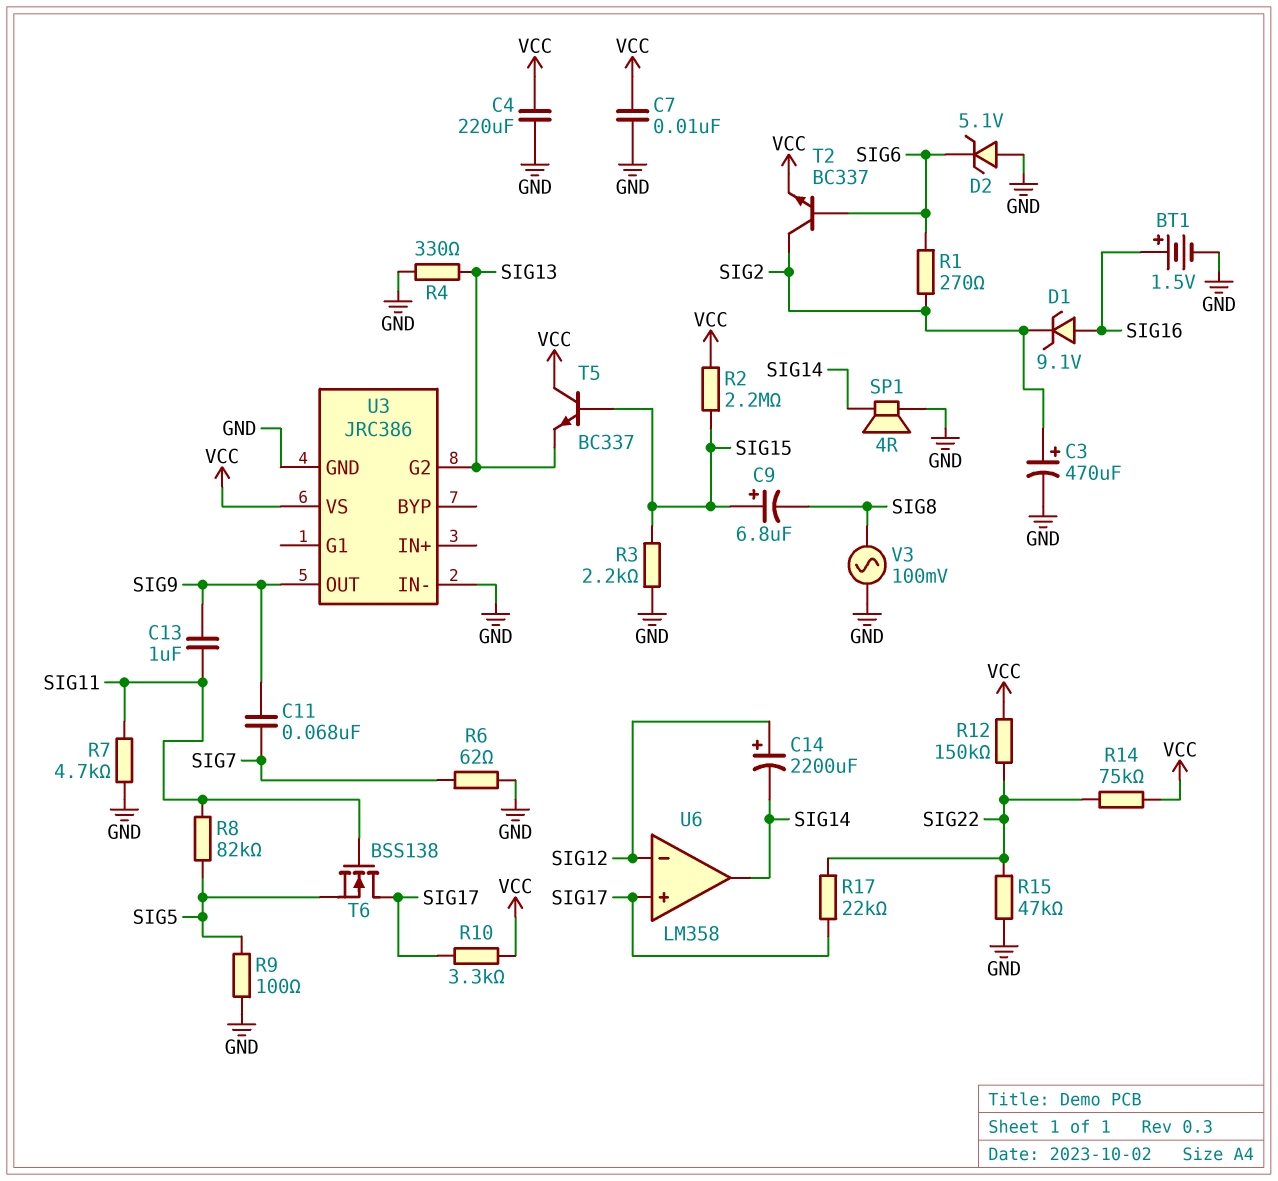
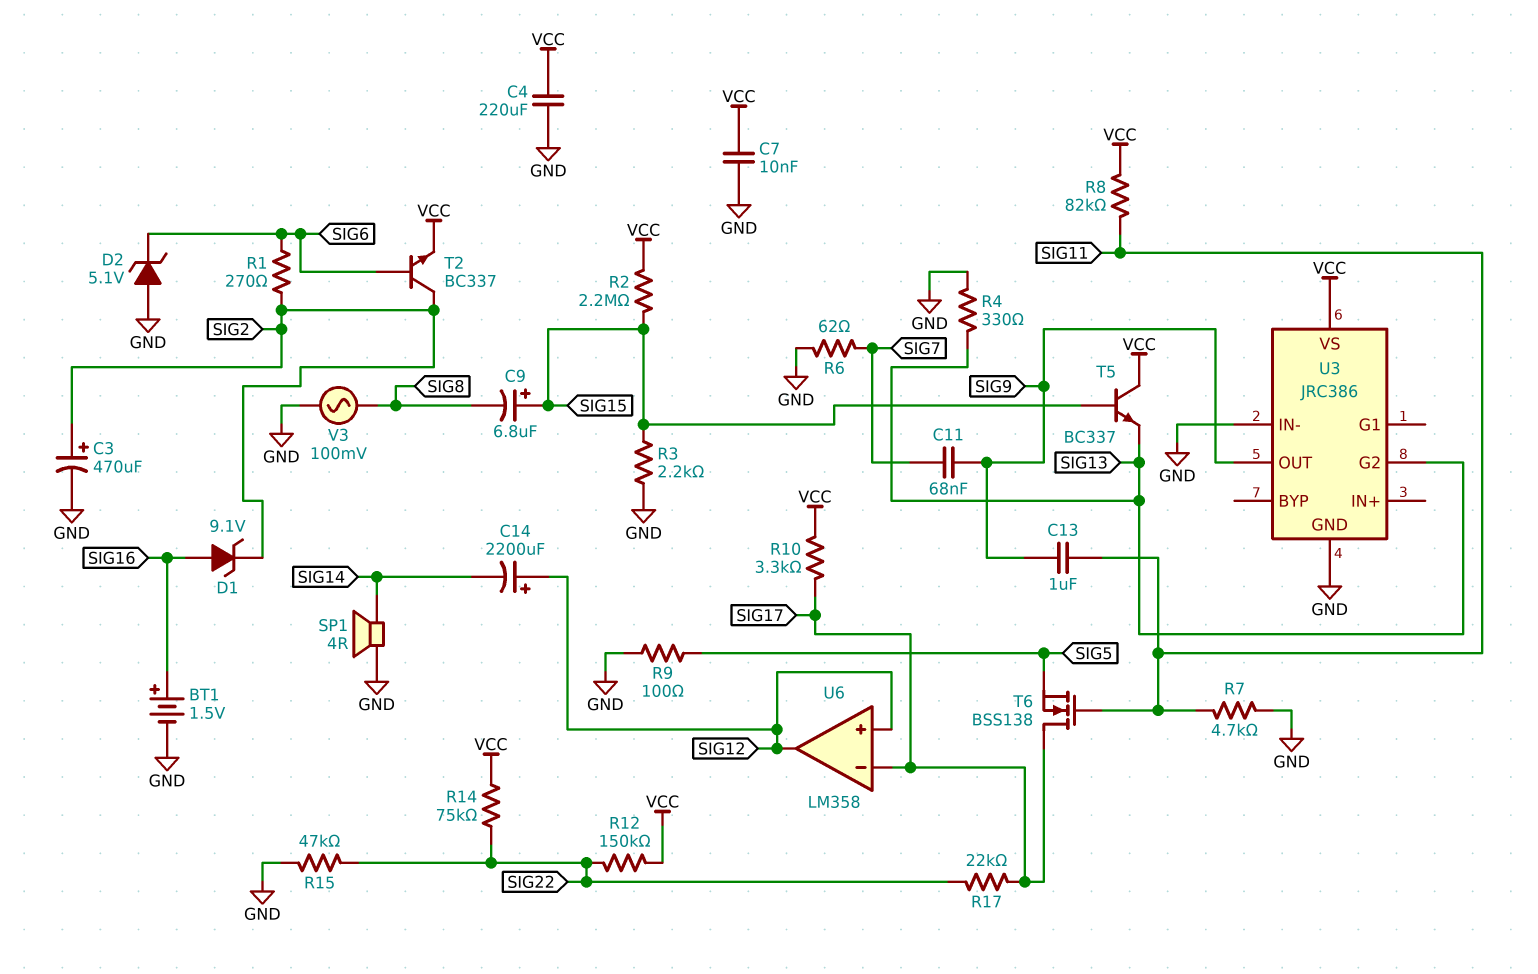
R8: 82k (SIG5, SIG11) -> 82k (SIG11, VCC)
U6 pin in+: SIG17 -> SIG12
U6 pin in-: SIG12 -> SIG17
U6 pin out: SIG14 -> SIG12

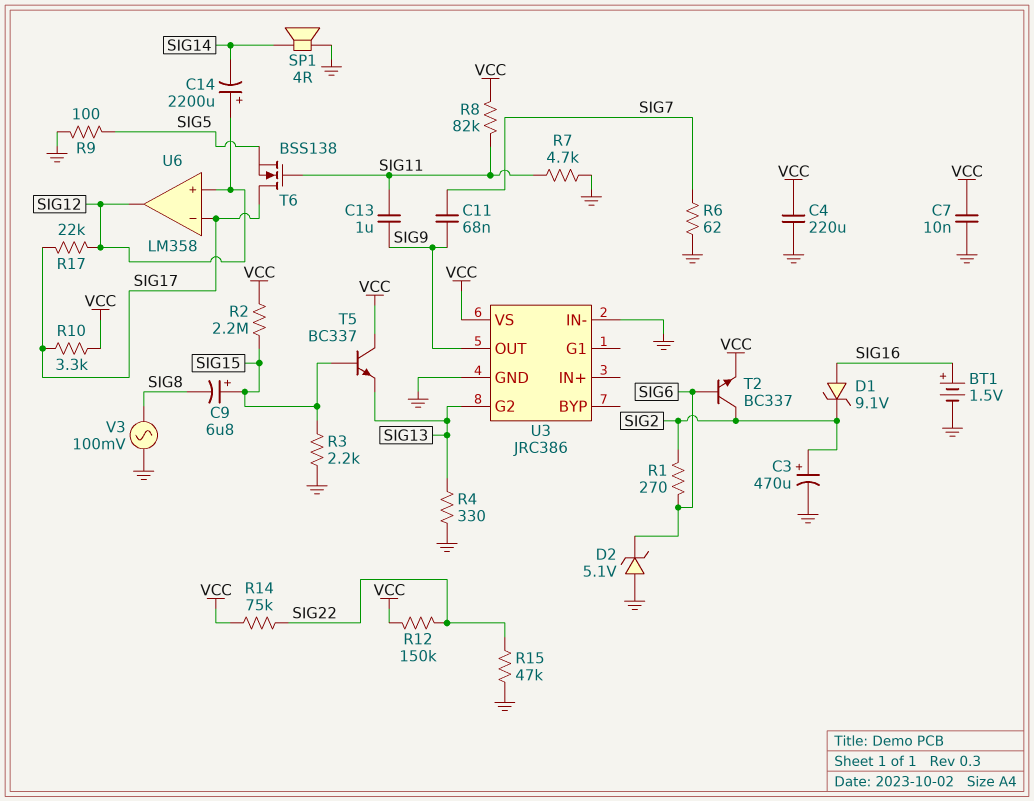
R17: 22k (SIG17, SIG22) -> 22k (SIG12, SIG17)

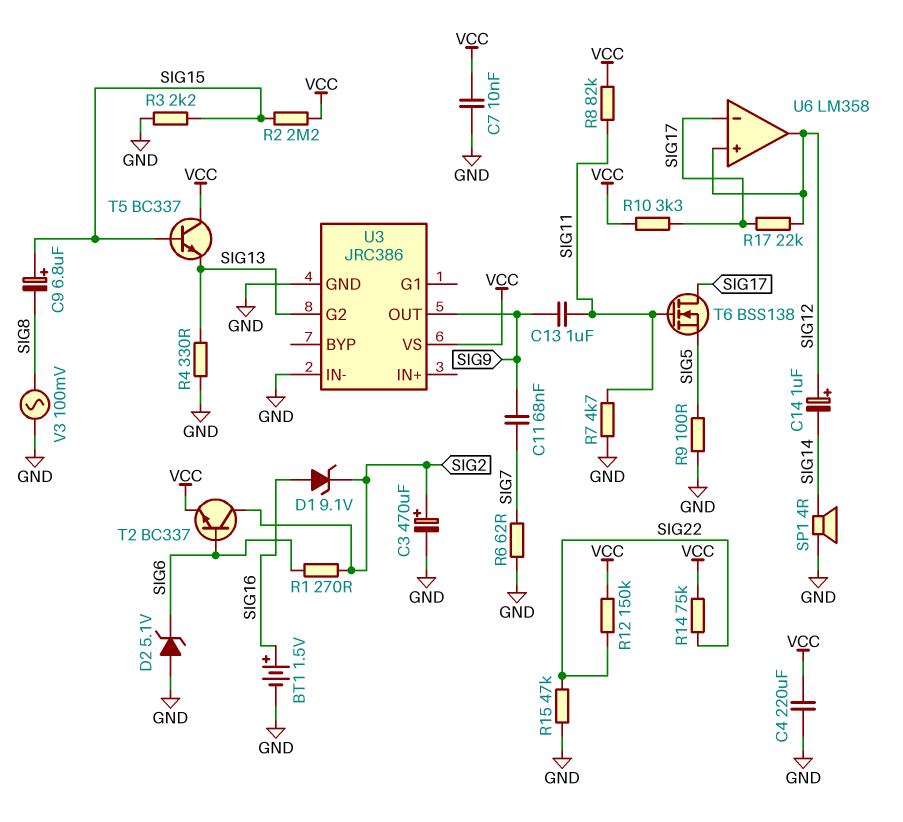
C14: 2200uF (plus SIG12, minus SIG14) -> 1uF (plus SIG12, minus SIG14)

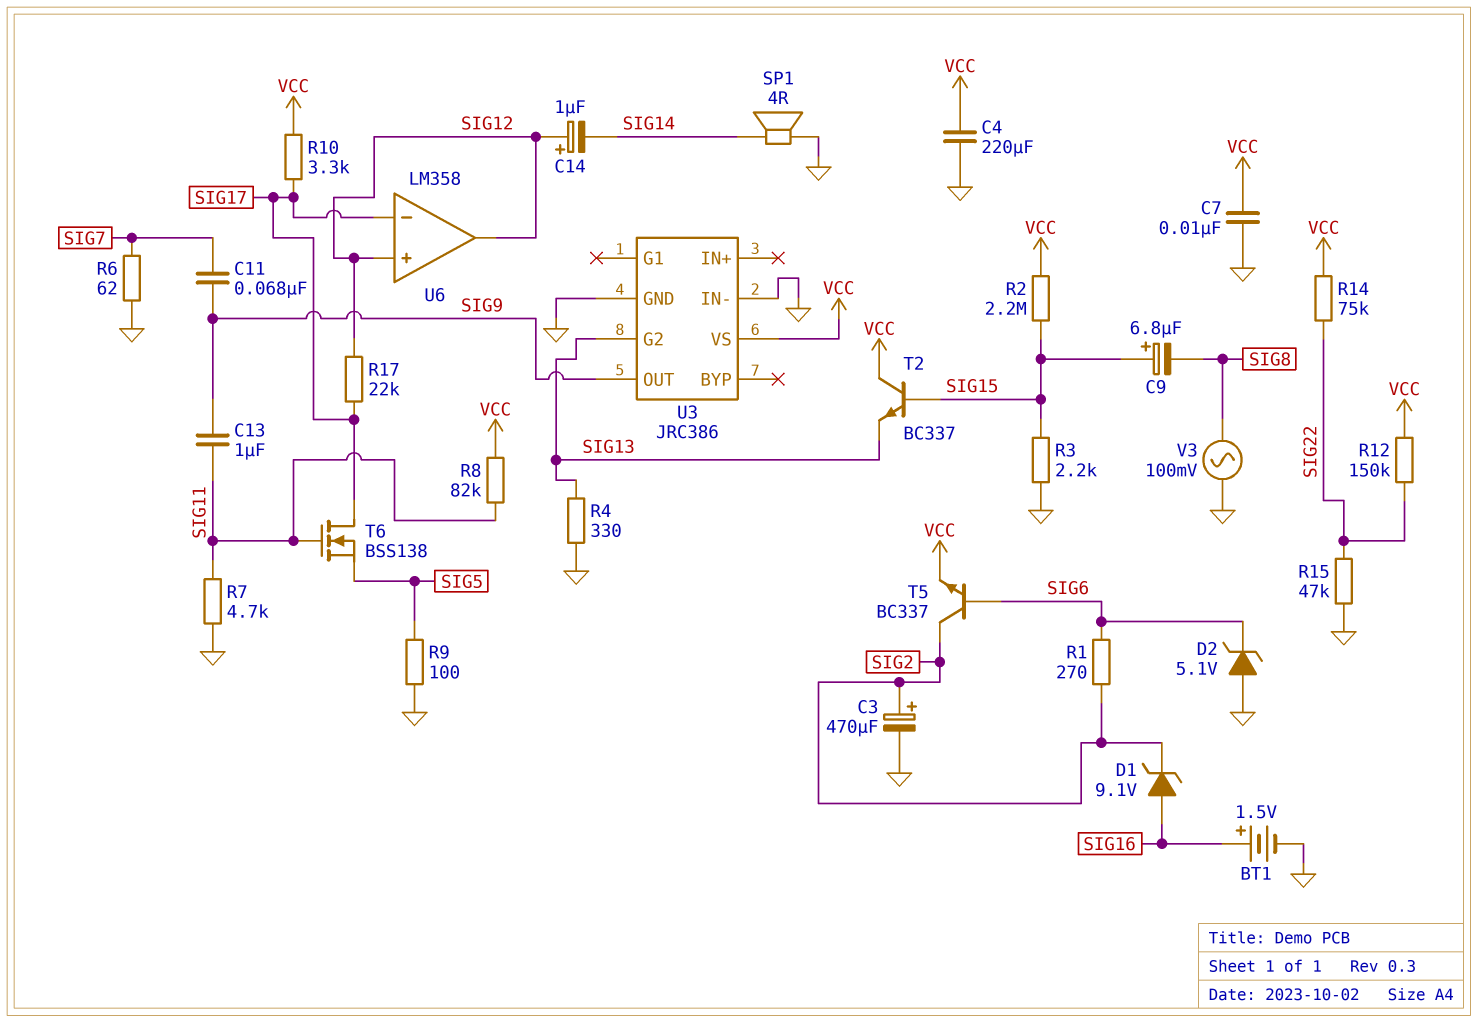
T2: NPN BC337 (B SIG6, C SIG2, E VCC) -> NPN BC337 (B SIG15, C VCC, E SIG13)
T5: NPN BC337 (B SIG15, C VCC, E SIG13) -> NPN BC337 (B SIG6, C SIG2, E VCC)

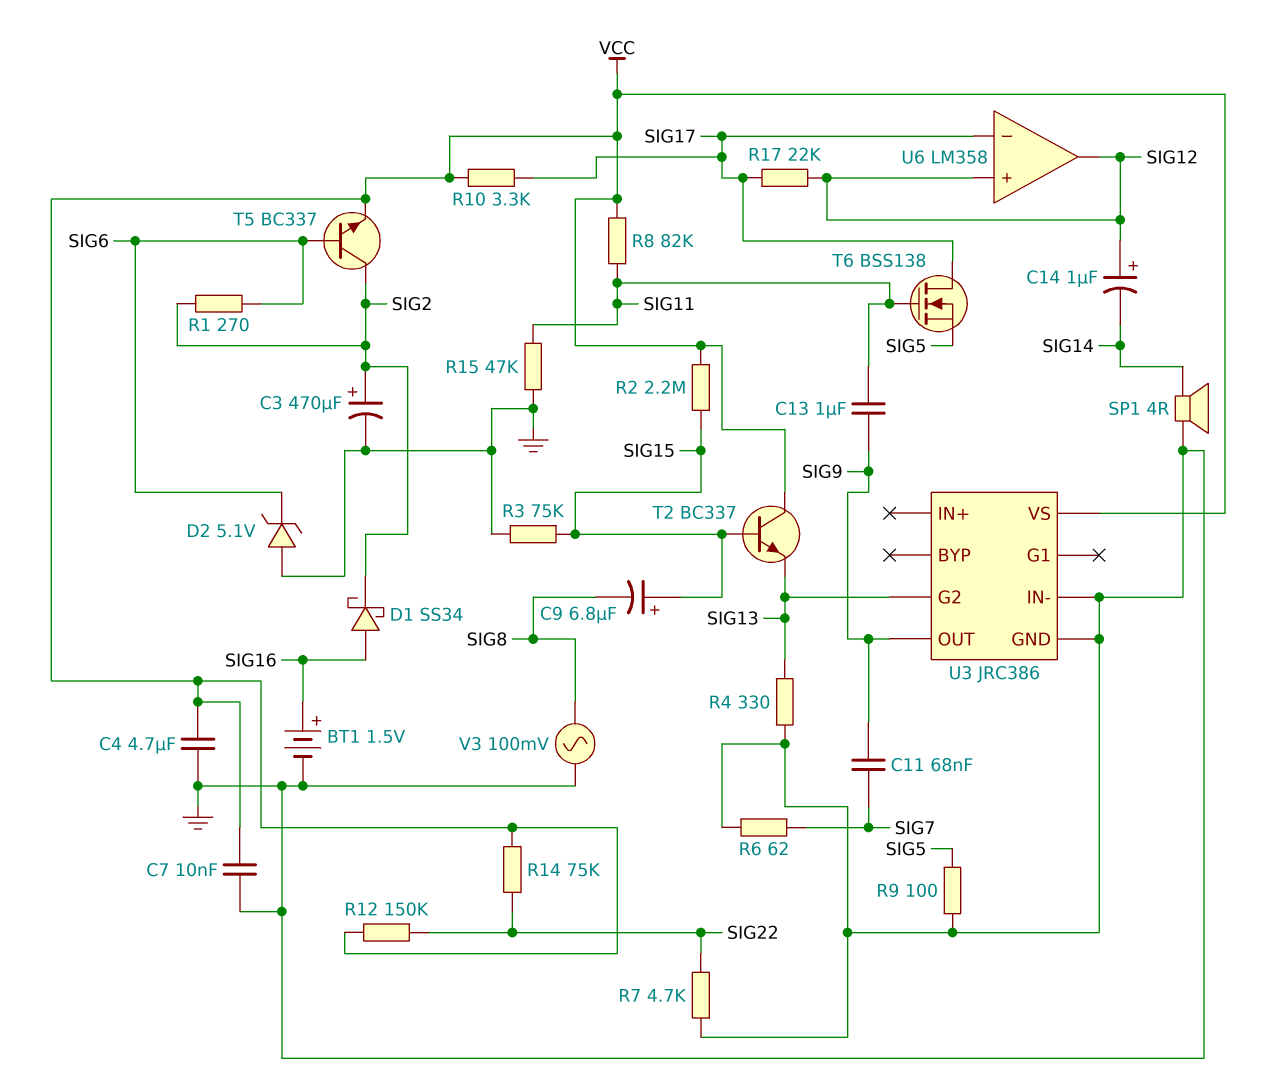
C4: 220uF (GND, VCC) -> 4.7uF (GND, VCC)
D1: zener 9.1V (A SIG16, K SIG2) -> schottky SS34 (A SIG16, K SIG2)
R3: 2.2k (GND, SIG15) -> 75k (GND, SIG15)
R7: 4.7k (GND, SIG11) -> 4.7k (GND, SIG22)
R15: 47k (GND, SIG22) -> 47k (GND, SIG11)

